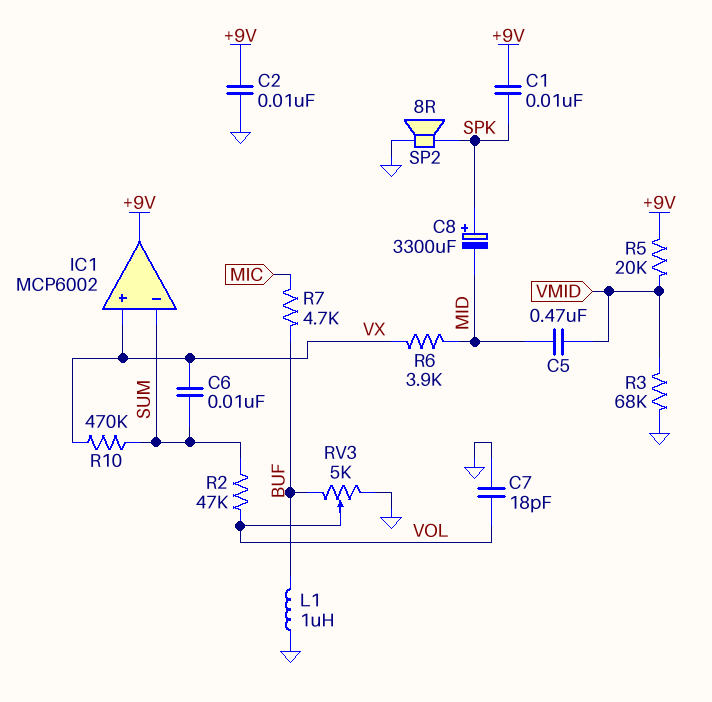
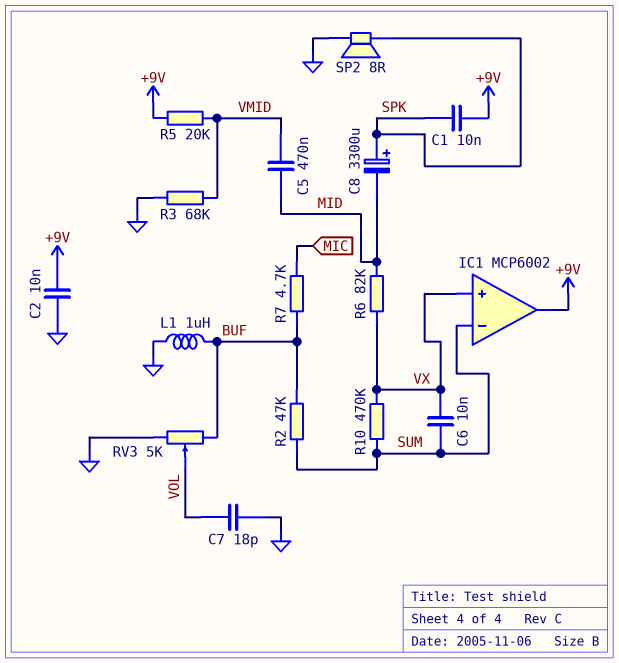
R2: 47k (SUM, VOL) -> 47k (BUF, SUM)
R6: 3.9k (MID, VX) -> 82k (MID, VX)

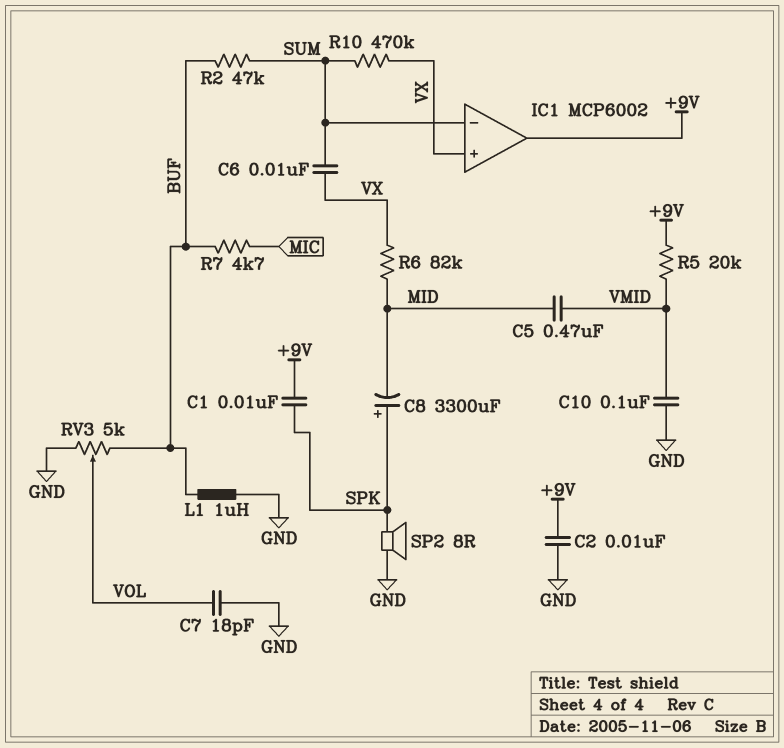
C10: none -> 100nF (GND, VMID)
R3: 68k (GND, VMID) -> none

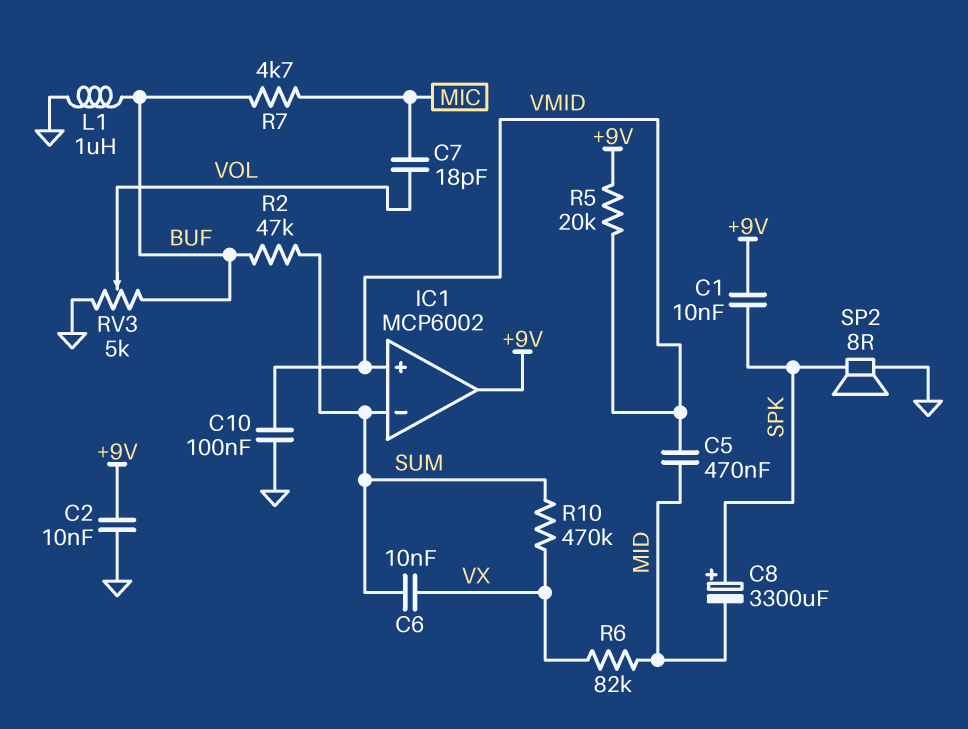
C7: 18pF (GND, VOL) -> 18pF (MIC, VOL)
IC1 pin in+: VX -> VMID

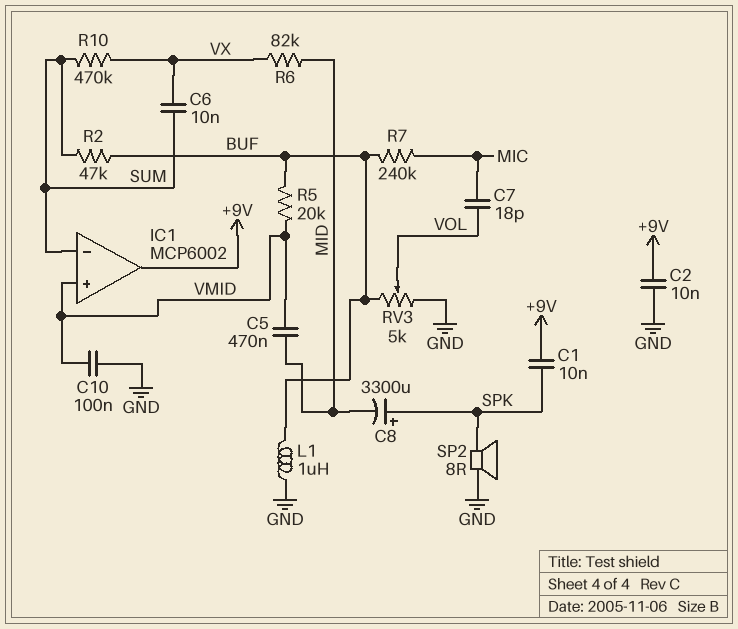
R5: 20k (+9V, VMID) -> 20k (BUF, VMID)
R7: 4.7k (BUF, MIC) -> 240k (BUF, MIC)

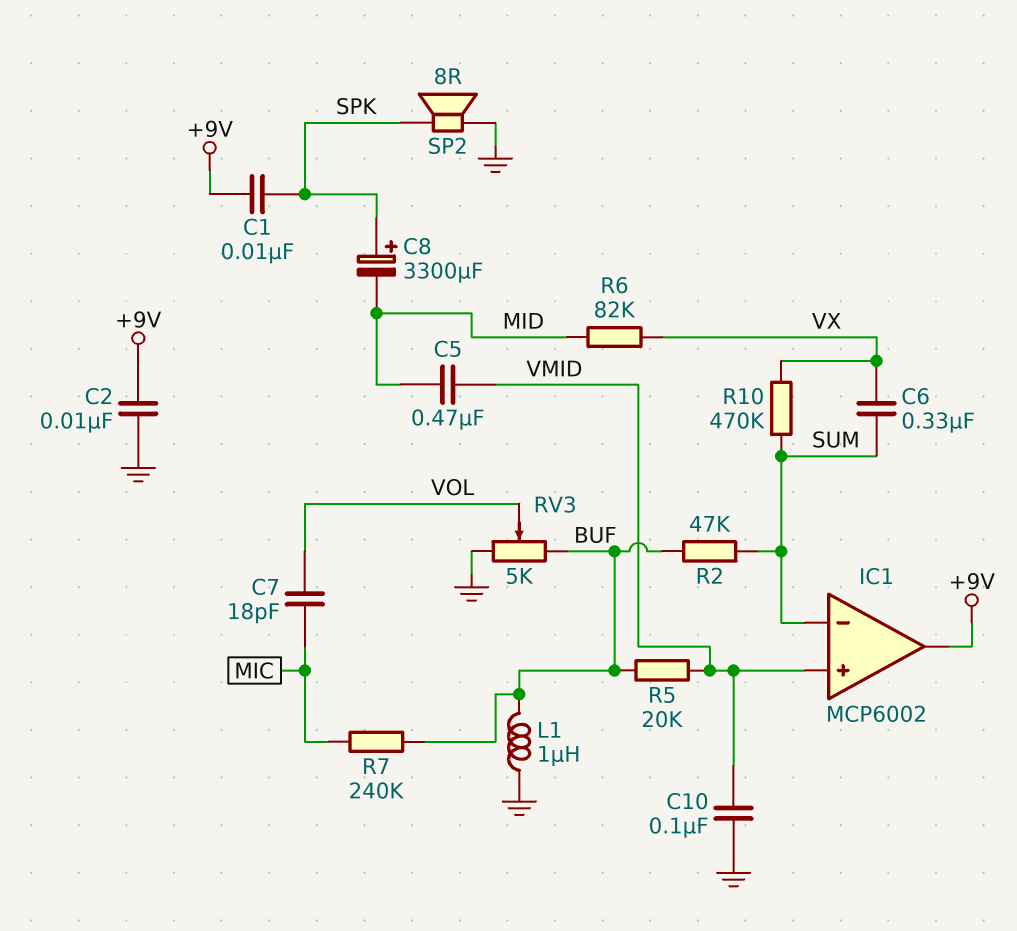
C6: 10nF (SUM, VX) -> 330nF (SUM, VX)

